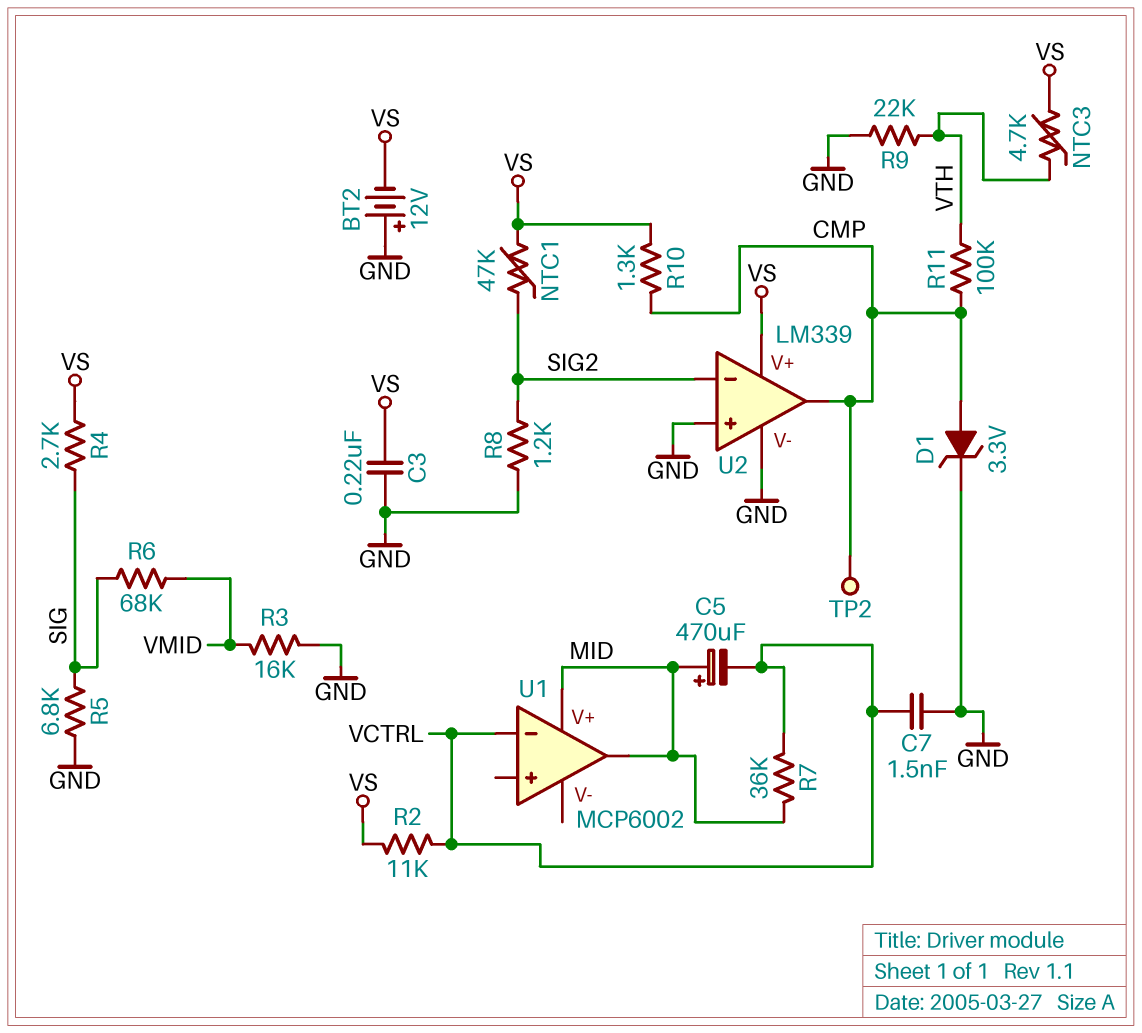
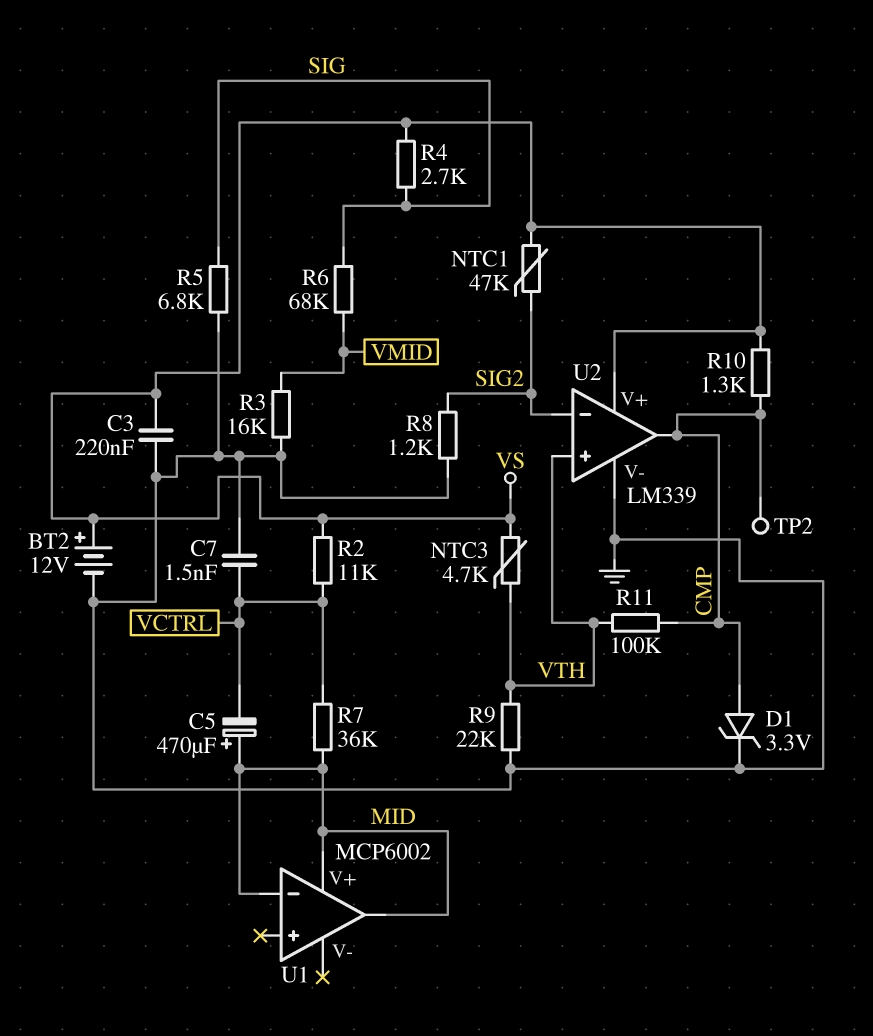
BT2: 12V (plus GND, minus VS) -> 12V (plus VS, minus GND)
U1 pin in-: VCTRL -> MID
U2 pin in+: GND -> VTH

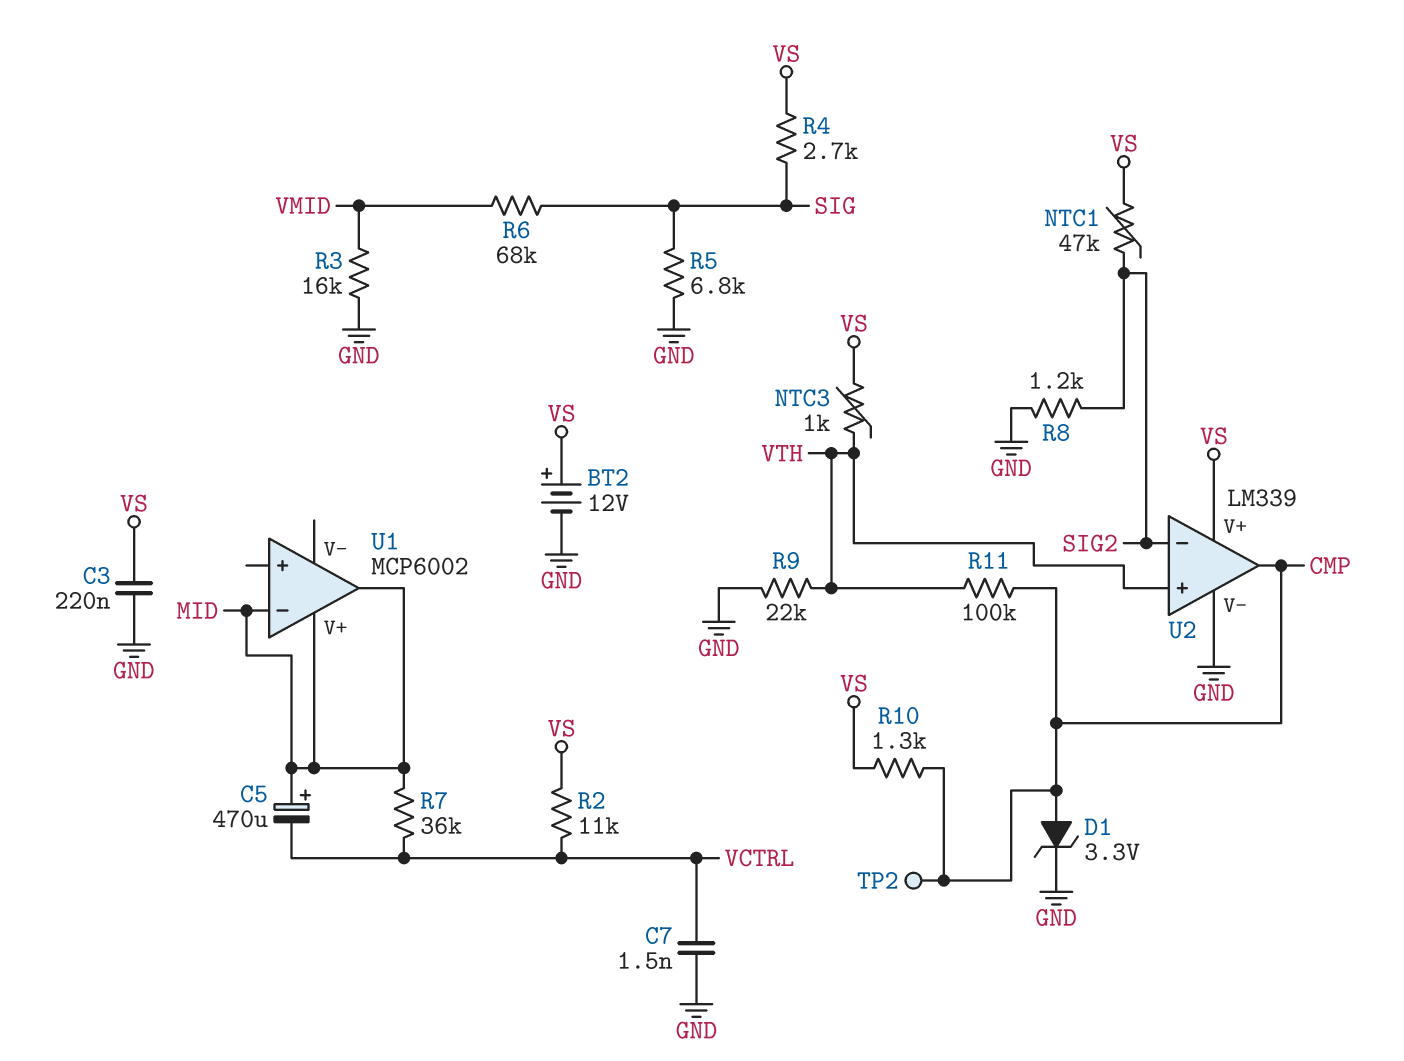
NTC3: 4.7k (VS, VTH) -> 1k (VS, VTH)

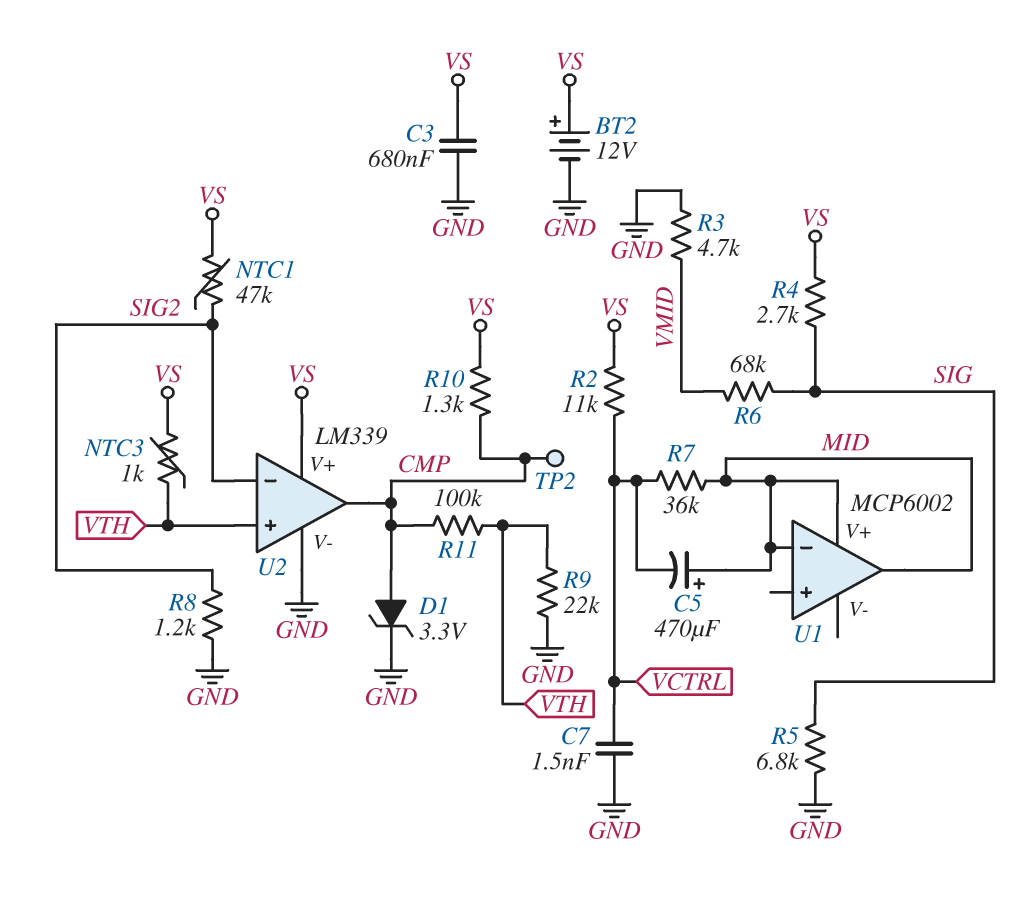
C3: 220nF (GND, VS) -> 680nF (GND, VS)
R3: 16k (GND, VMID) -> 4.7k (GND, VMID)

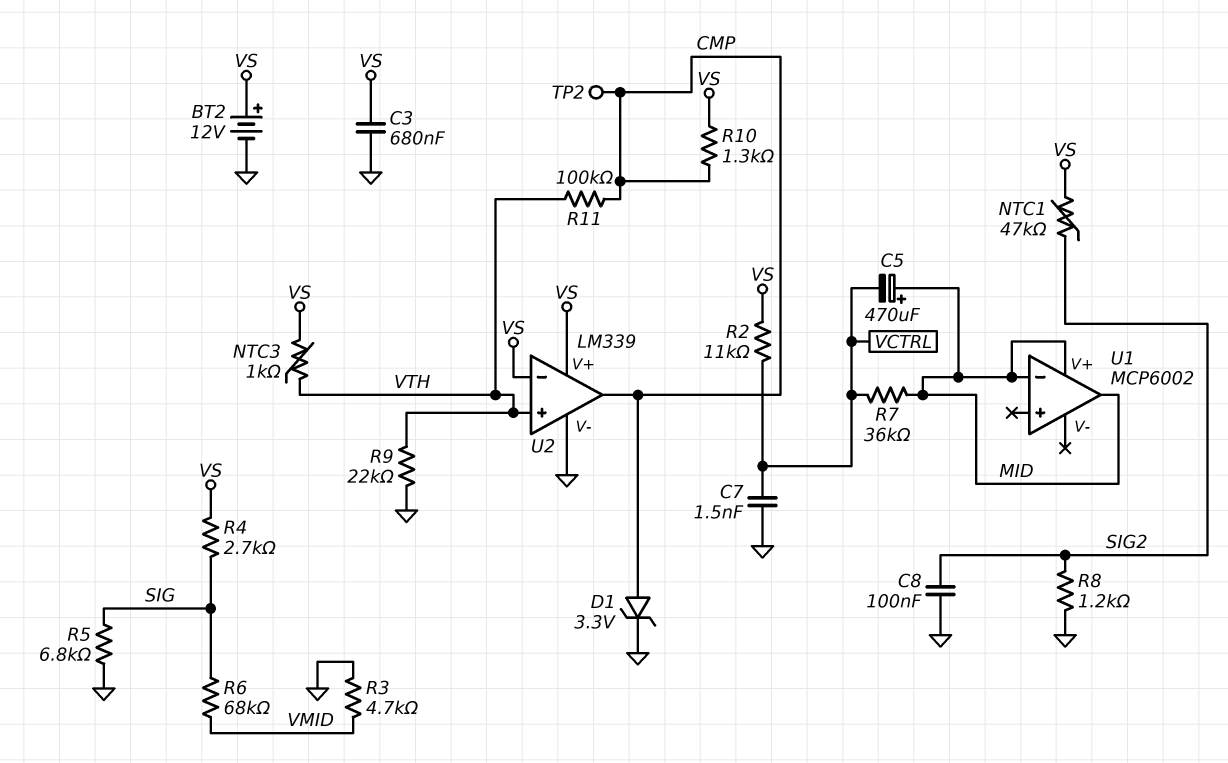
C8: none -> 100nF (GND, SIG2)
U2 pin in-: SIG2 -> VS

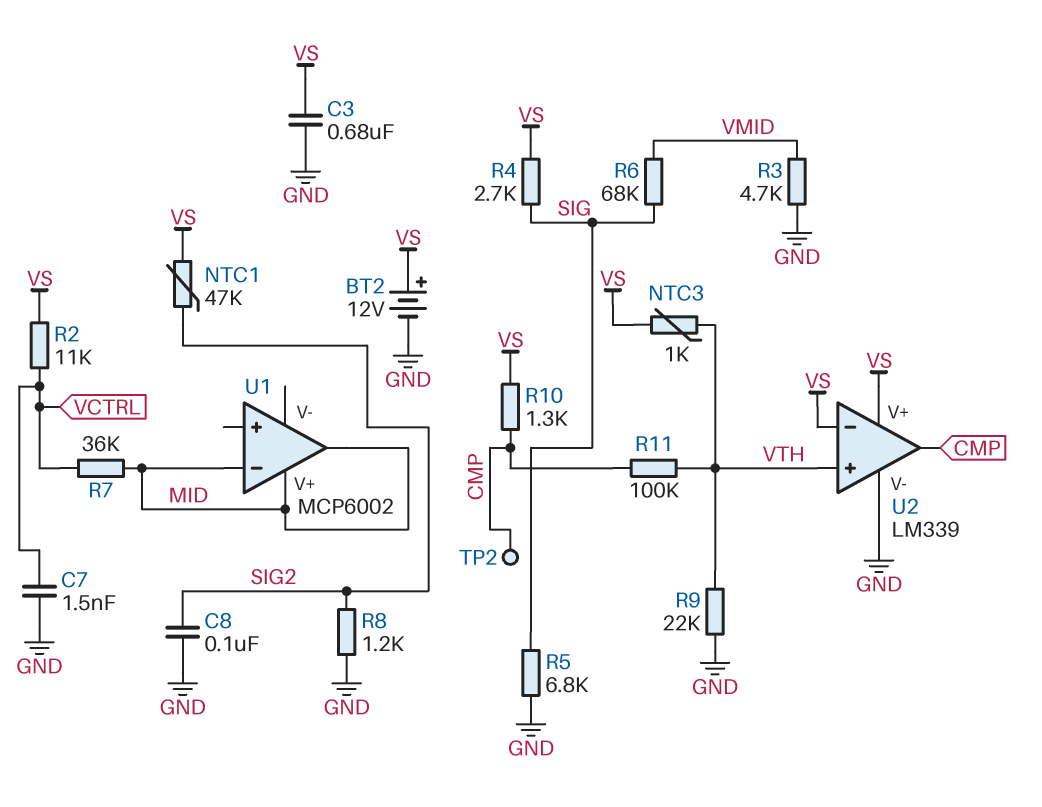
C5: 470uF (plus MID, minus VCTRL) -> none
D1: zener 3.3V (A CMP, K GND) -> none

